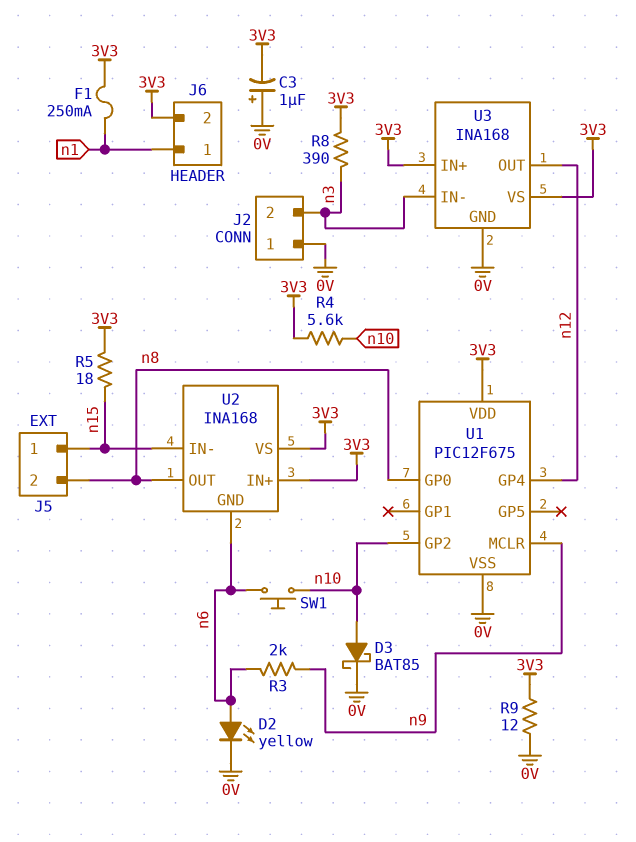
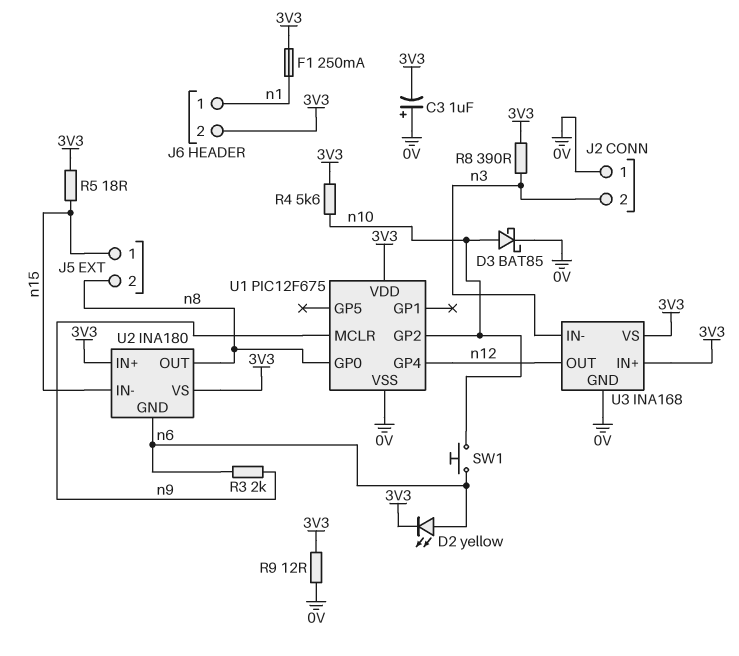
D2: LED yellow (A n6, K 0V) -> LED yellow (A n6, K 3V3)
U2: INA168 -> INA180

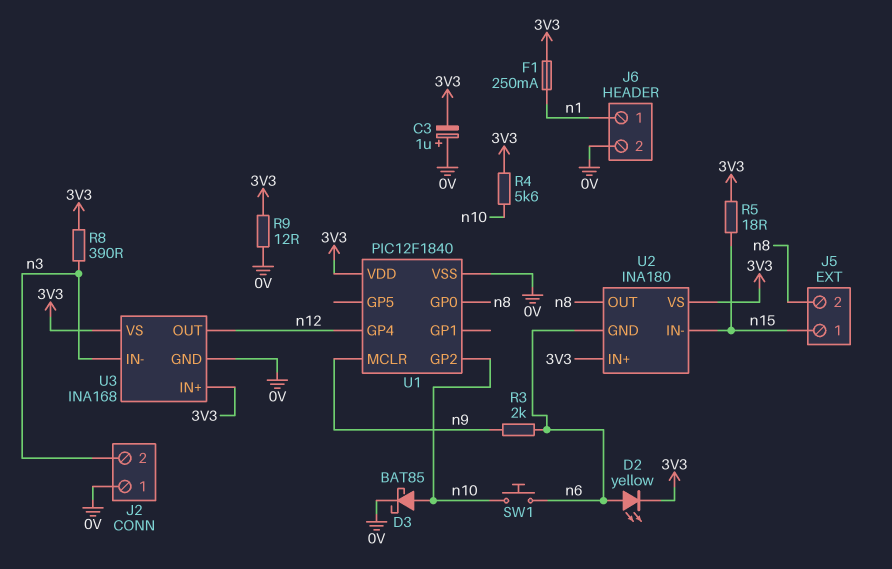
J6 pin 2: 3V3 -> 0V
U1: PIC12F675 -> PIC12F1840

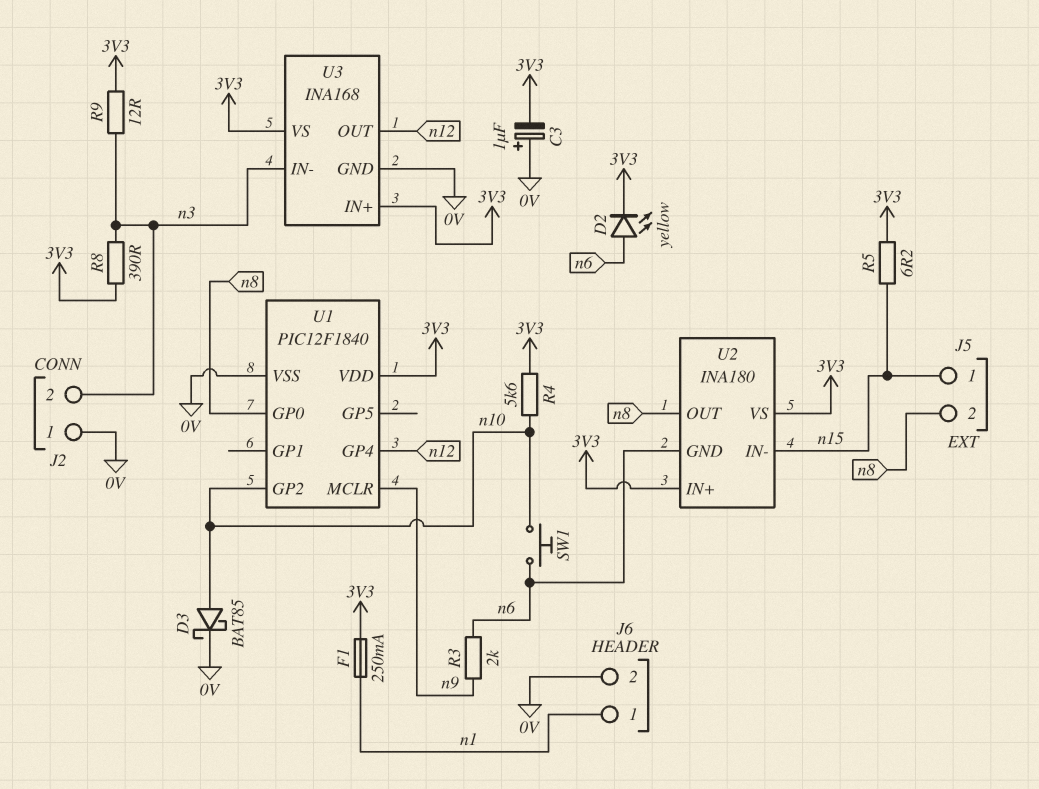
R5: 18 (3V3, n15) -> 6.2 (3V3, n15)
R9: 12 (0V, 3V3) -> 12 (3V3, n3)

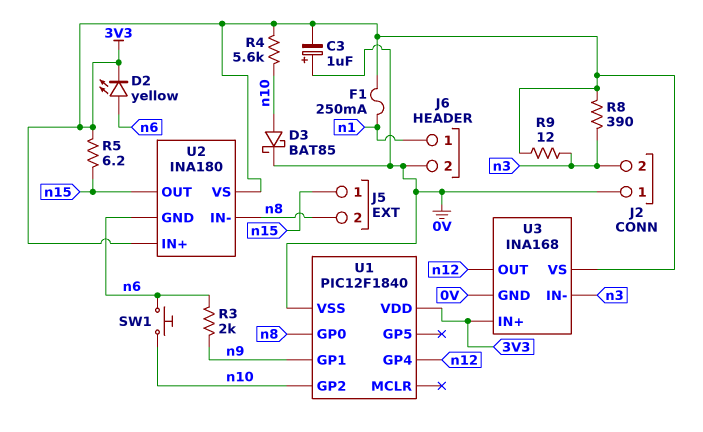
U1 pin GP1: none -> n9
U1 pin MCLR: n9 -> none
U2 pin IN-: n15 -> n8
U2 pin OUT: n8 -> n15

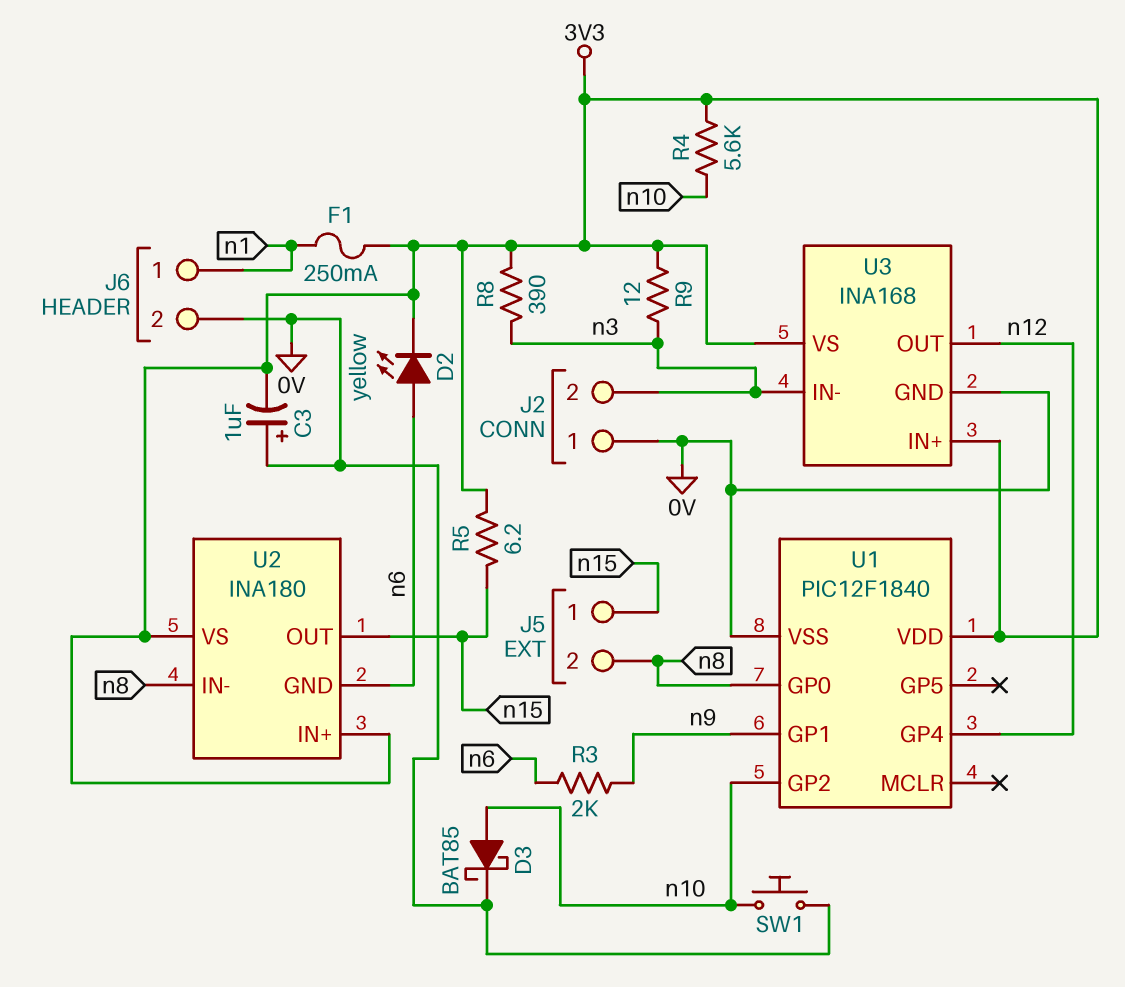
SW1: button (n6, n10) -> button (0V, n10)

